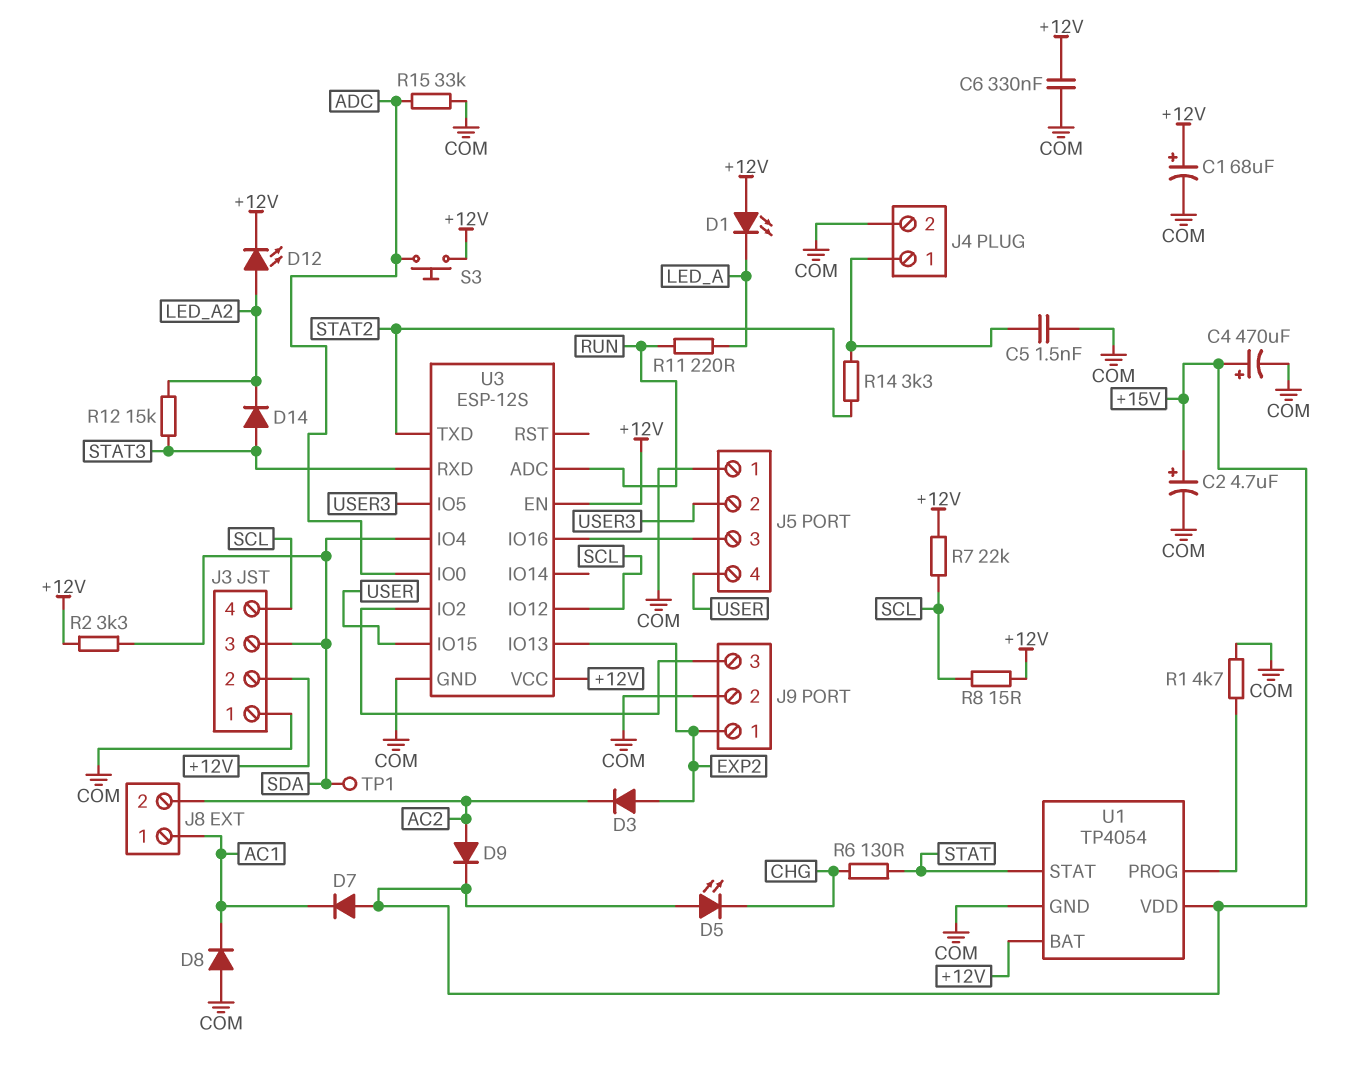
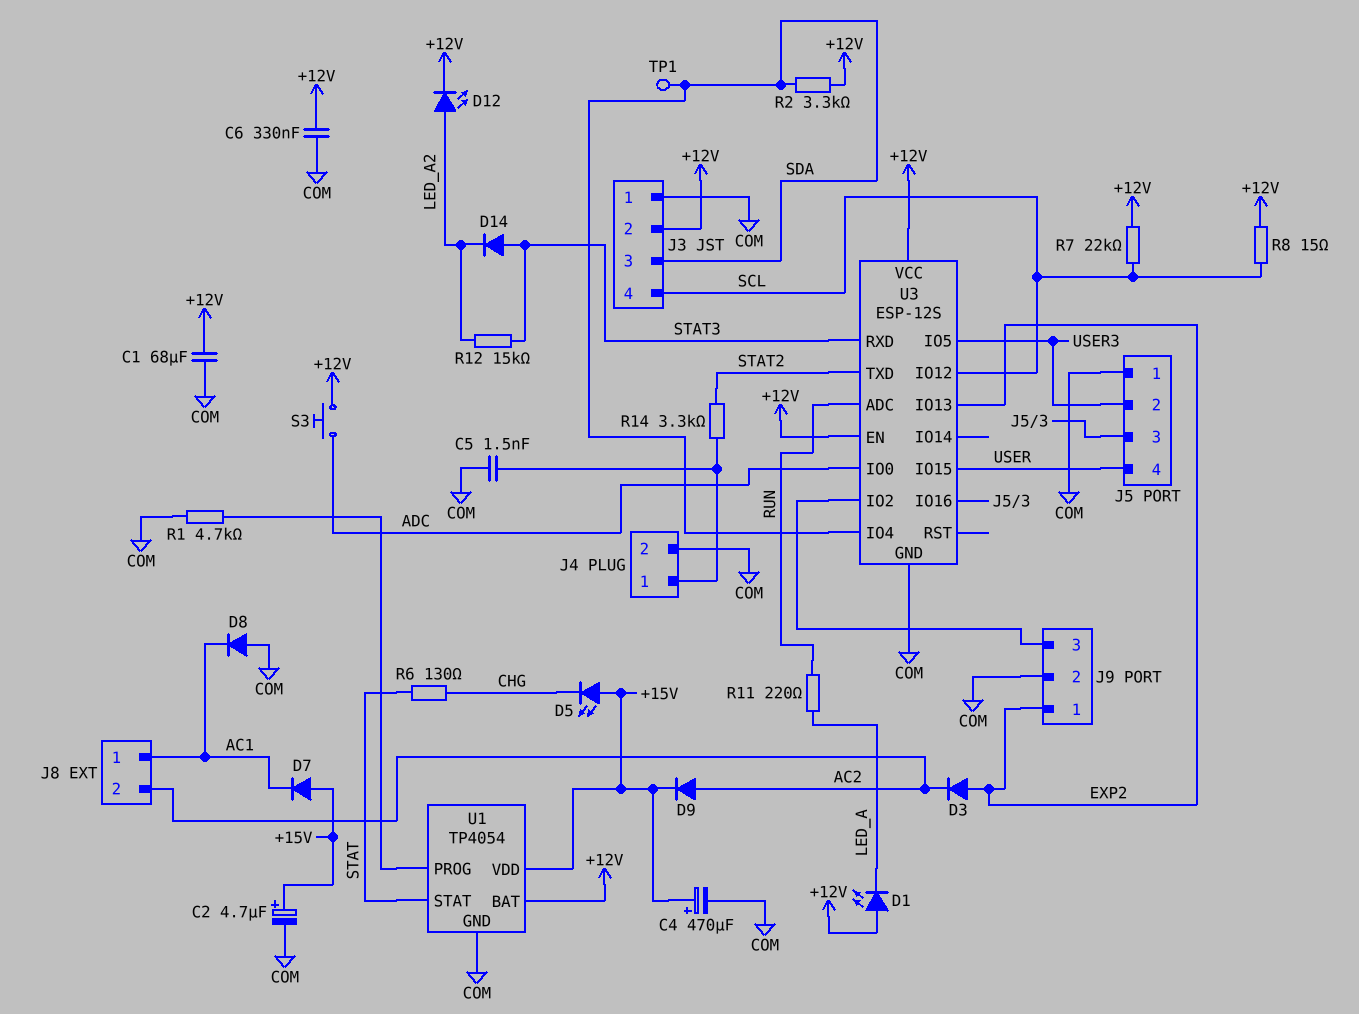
C1: 68uF (plus +12V, minus COM) -> 68uF (+12V, COM)
R15: 33k (ADC, COM) -> none

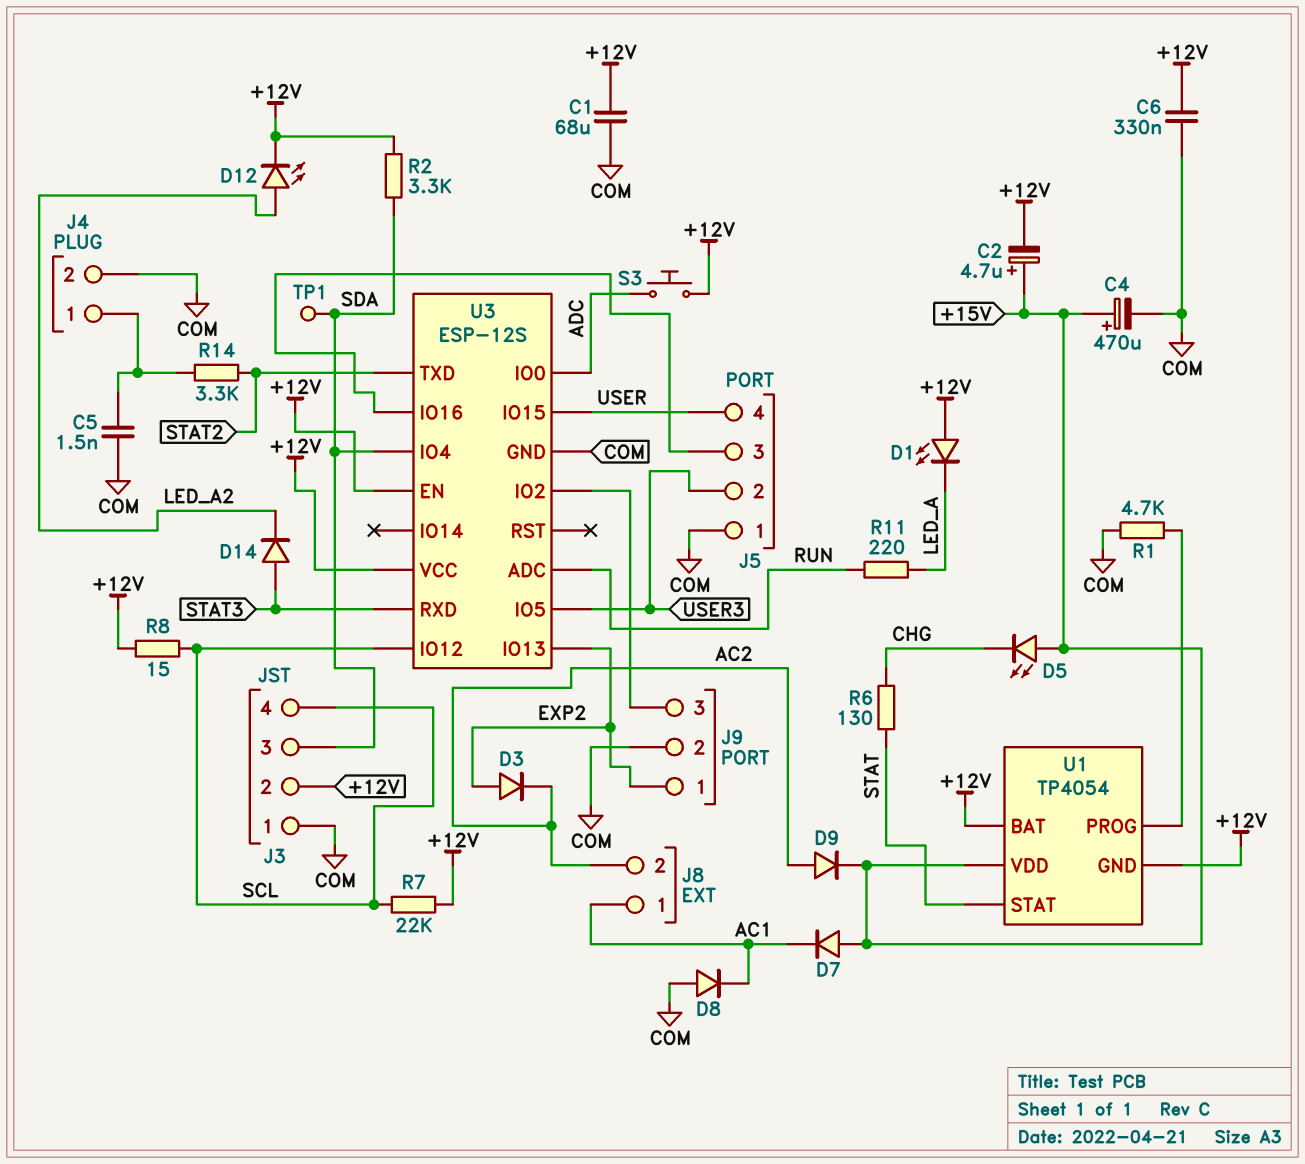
C2: 4.7uF (plus +15V, minus COM) -> 4.7uF (plus +15V, minus +12V)
R12: 15k (LED_A2, STAT3) -> none
U1 pin GND: COM -> +12V

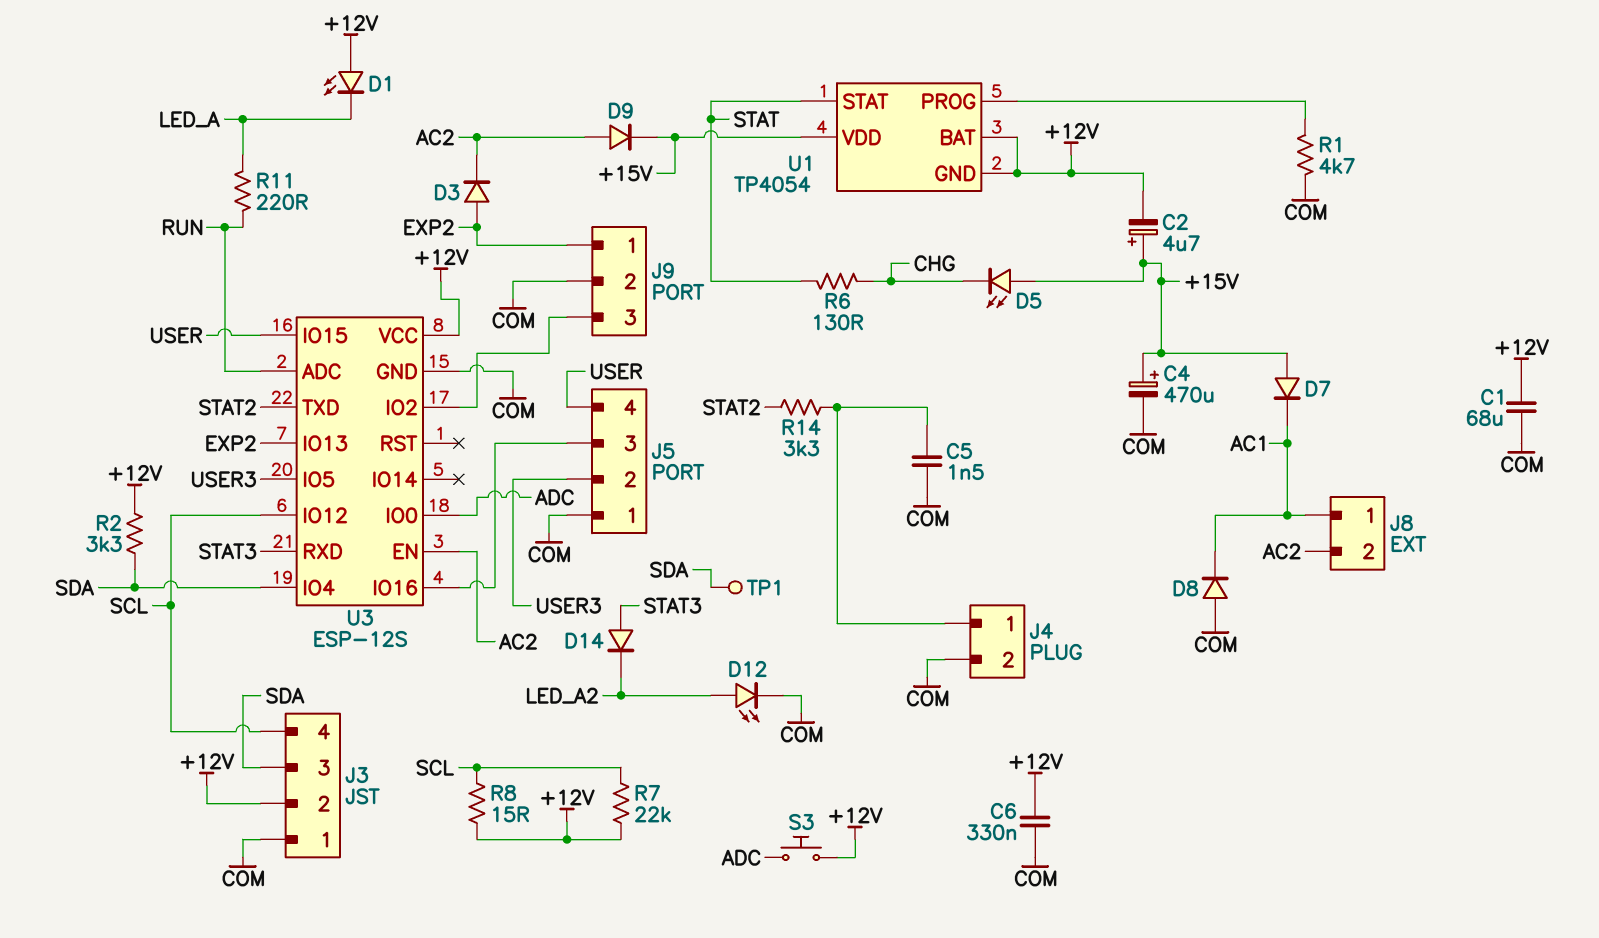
D12: LED (A LED_A2, K +12V) -> LED (A LED_A2, K COM)
U3 pin EN: +12V -> AC2

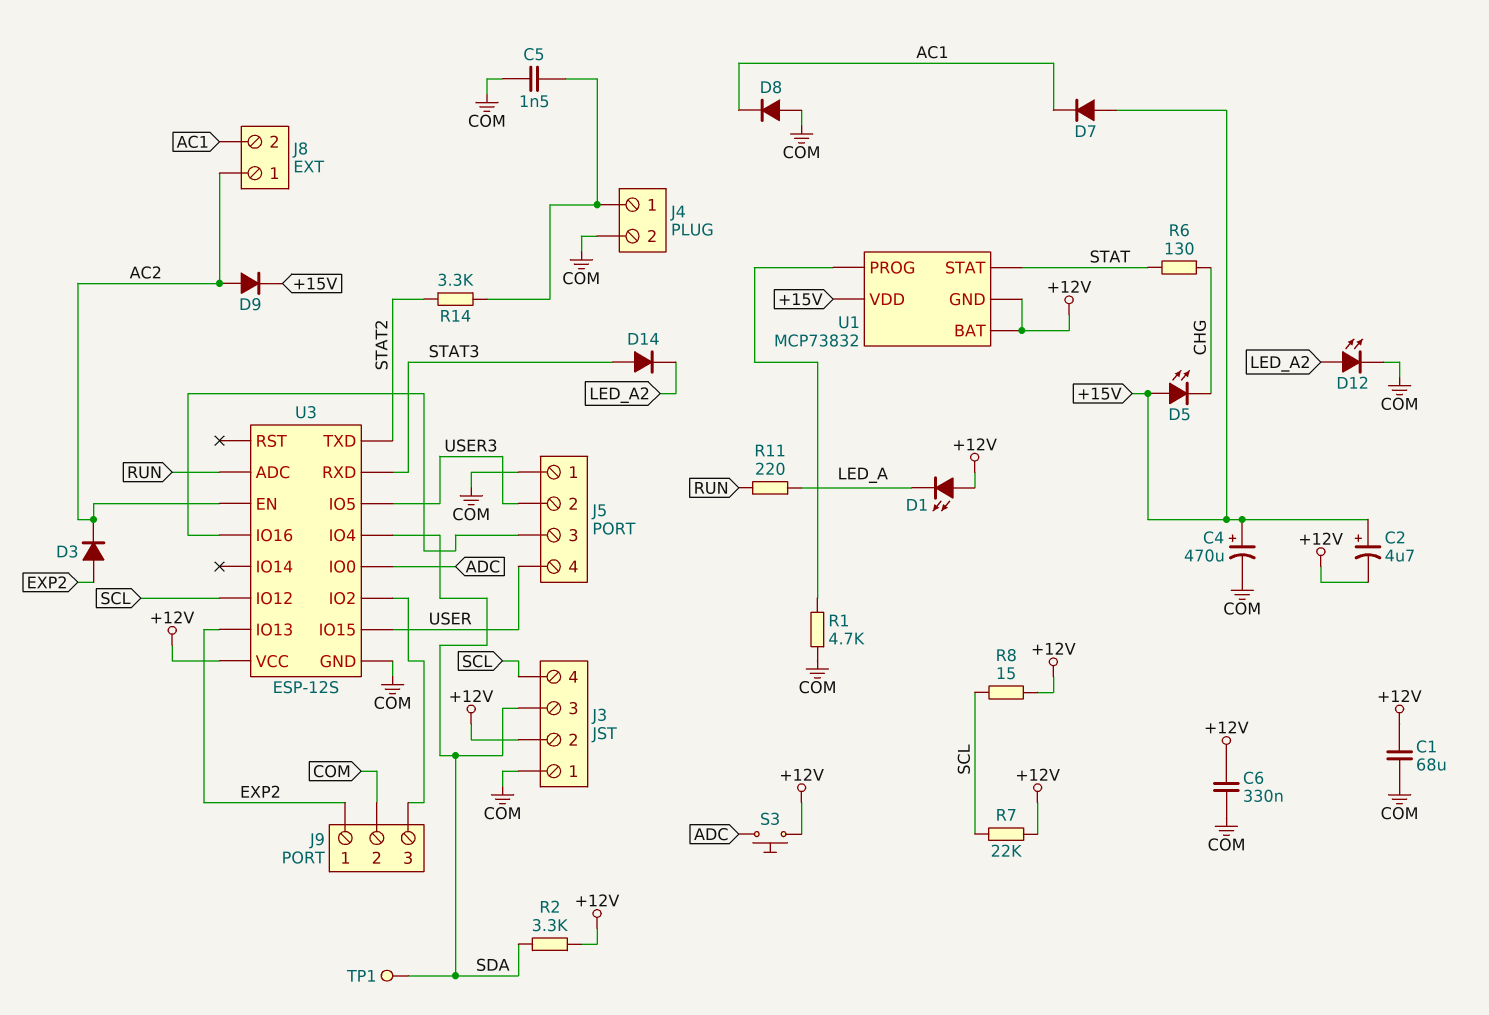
J8 pin 1: AC1 -> AC2
J8 pin 2: AC2 -> AC1
U1: TP4054 -> MCP73832

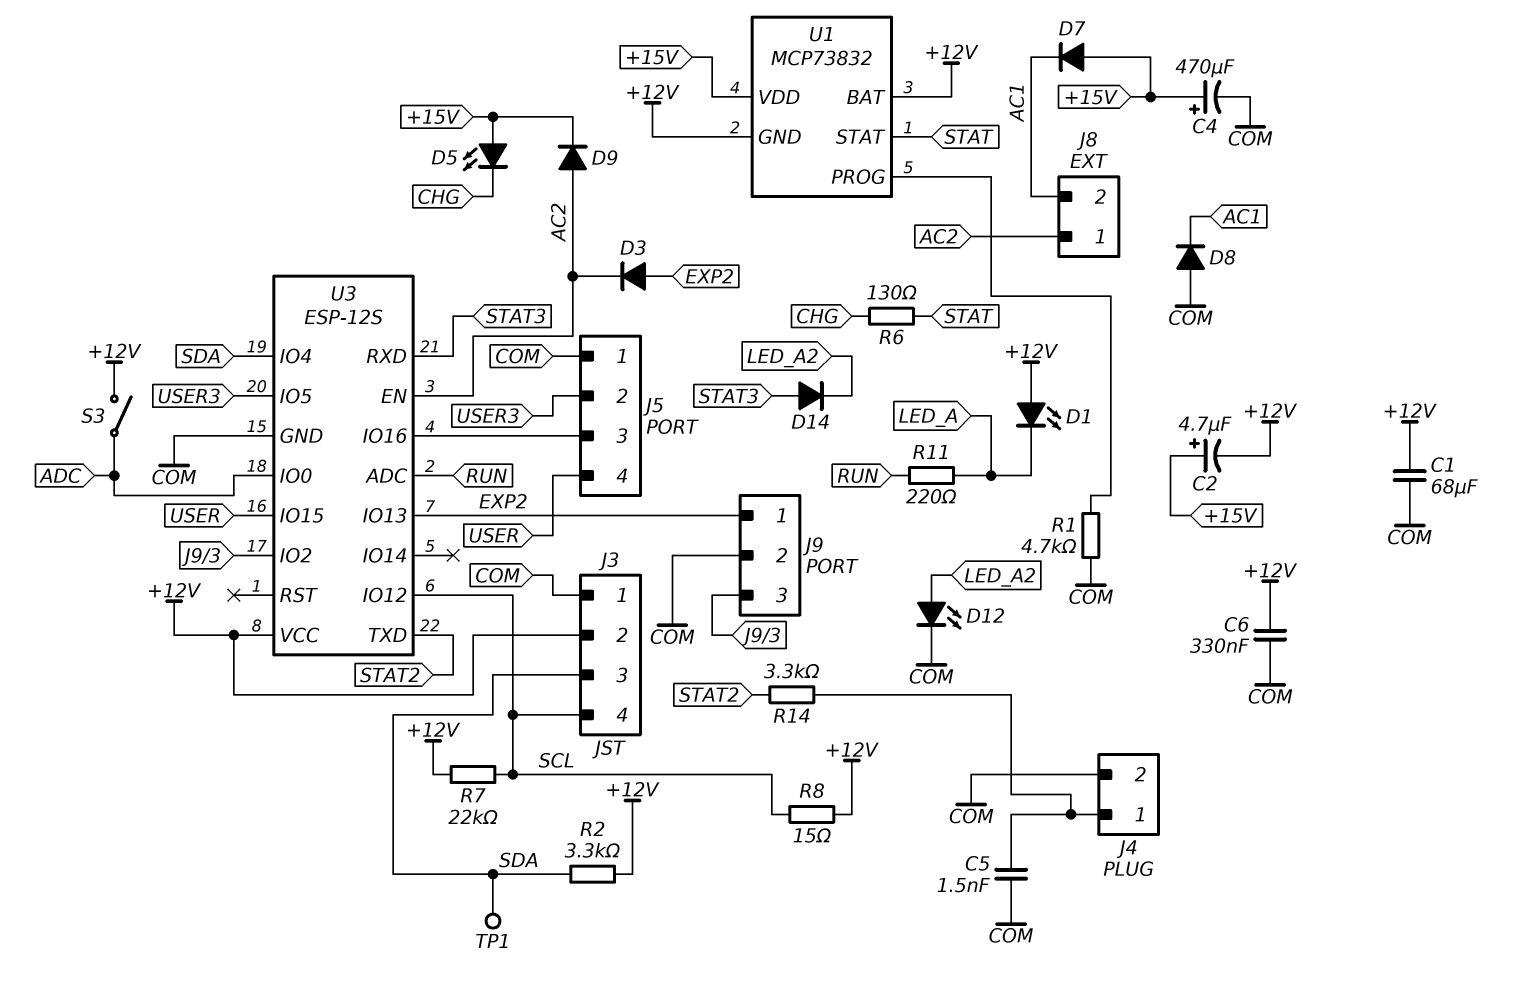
S3: button (+12V, ADC) -> switch (+12V, ADC)

